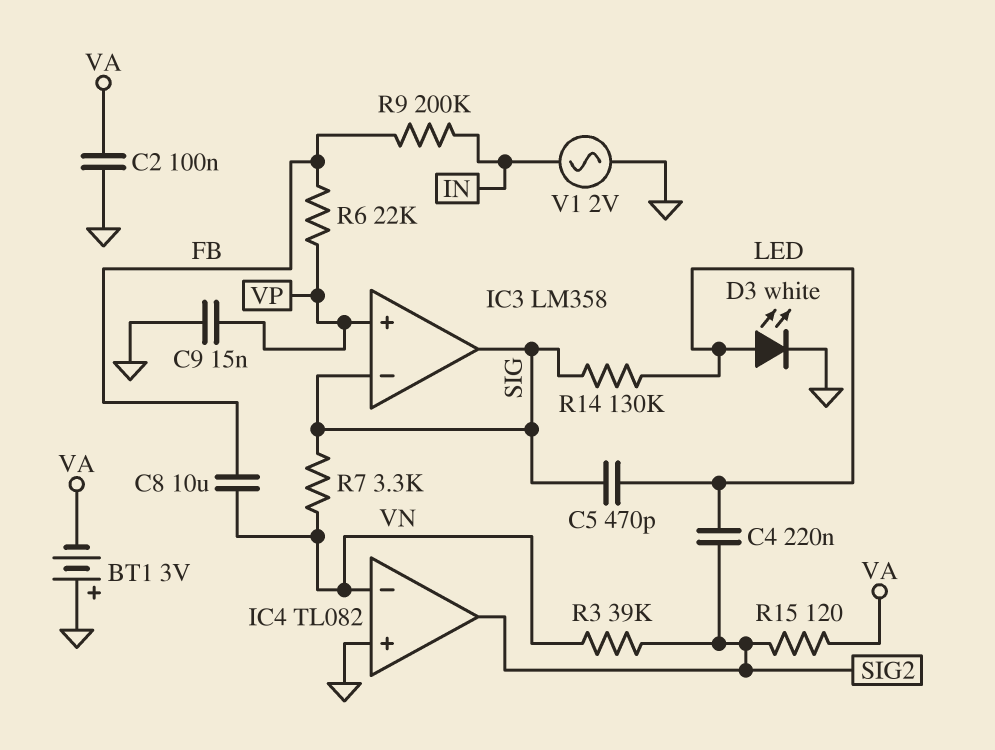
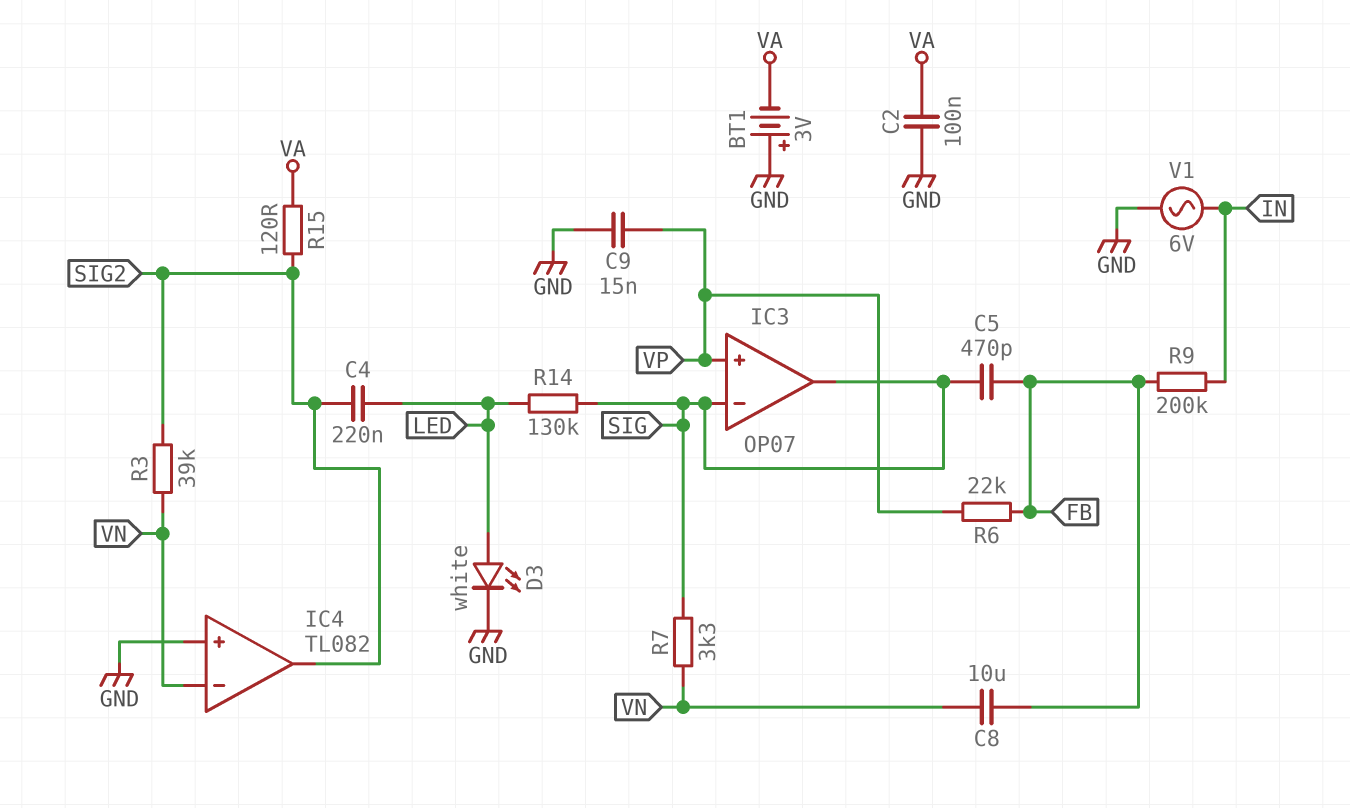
C5: 470pF (LED, SIG) -> 470pF (FB, SIG)
IC3: LM358 -> OP07
V1: AC 2V (GND, IN) -> AC 6V (GND, IN)

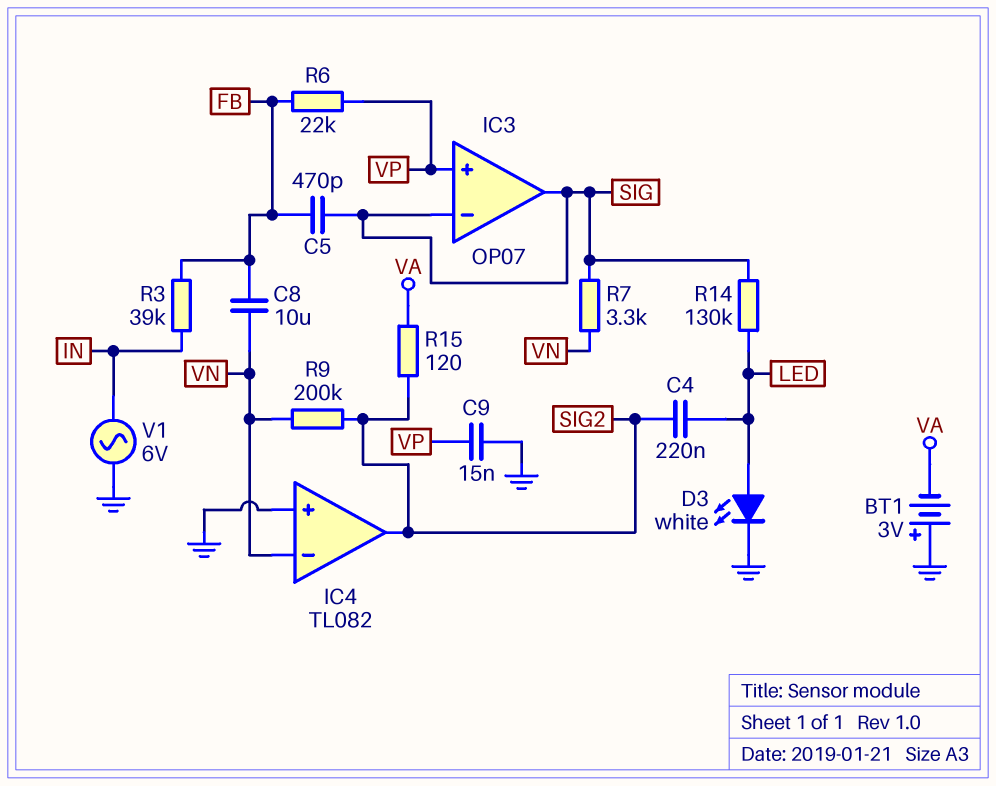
C2: 100nF (GND, VA) -> none
R3: 39k (SIG2, VN) -> 39k (FB, IN)
R9: 200k (FB, IN) -> 200k (SIG2, VN)

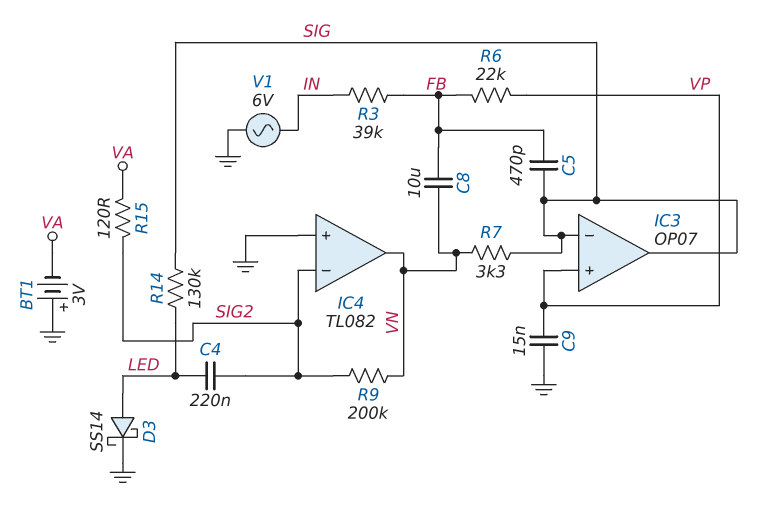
D3: LED white (A LED, K GND) -> schottky SS14 (A LED, K GND)
IC4 pin in-: VN -> SIG2
IC4 pin out: SIG2 -> VN

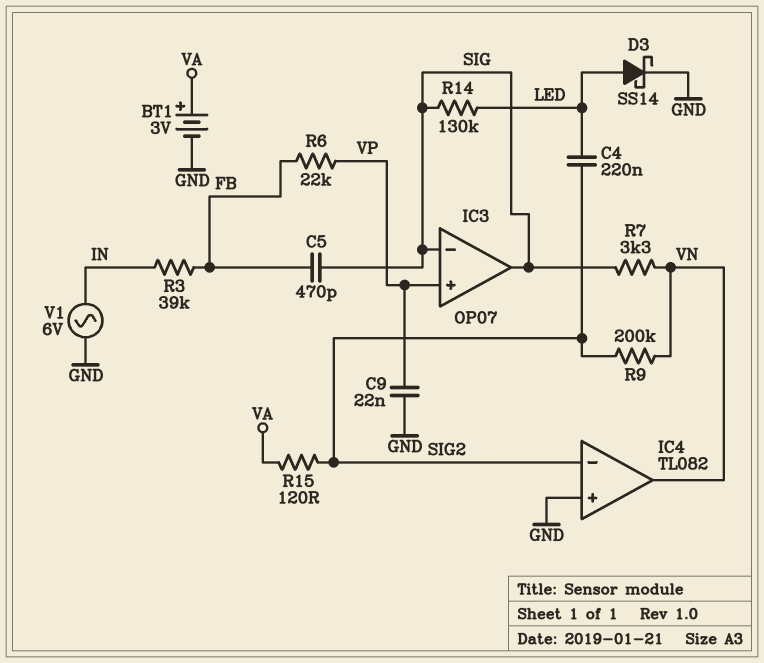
BT1: 3V (plus GND, minus VA) -> 3V (plus VA, minus GND)
C8: 10uF (FB, VN) -> none
C9: 15nF (GND, VP) -> 22nF (GND, VP)

